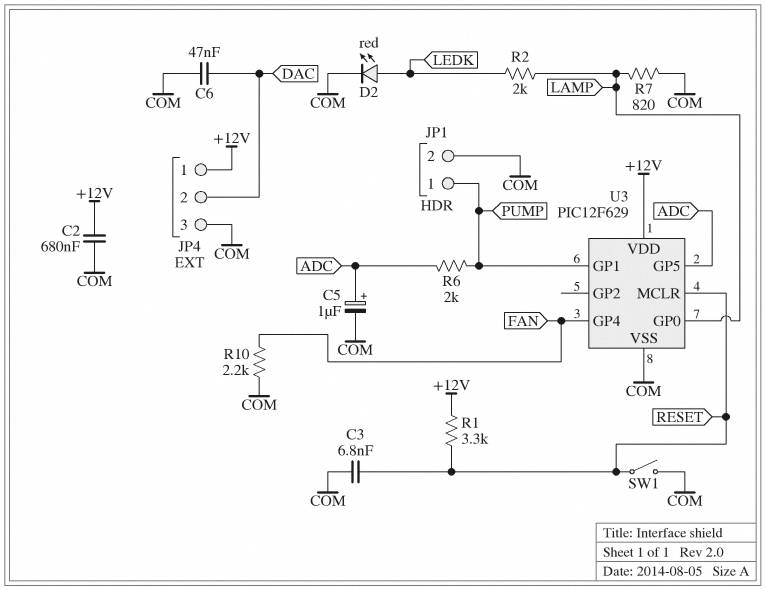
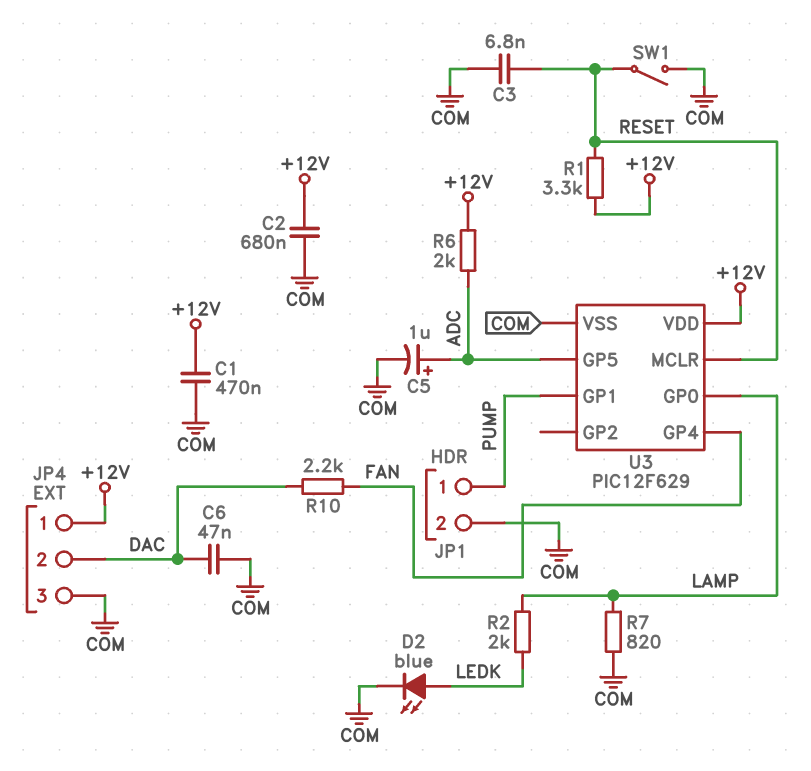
C1: none -> 470nF (+12V, COM)
D2: LED red (A LEDK, K COM) -> LED blue (A LEDK, K COM)
R6: 2k (ADC, PUMP) -> 2k (+12V, ADC)
R10: 2.2k (COM, FAN) -> 2.2k (DAC, FAN)

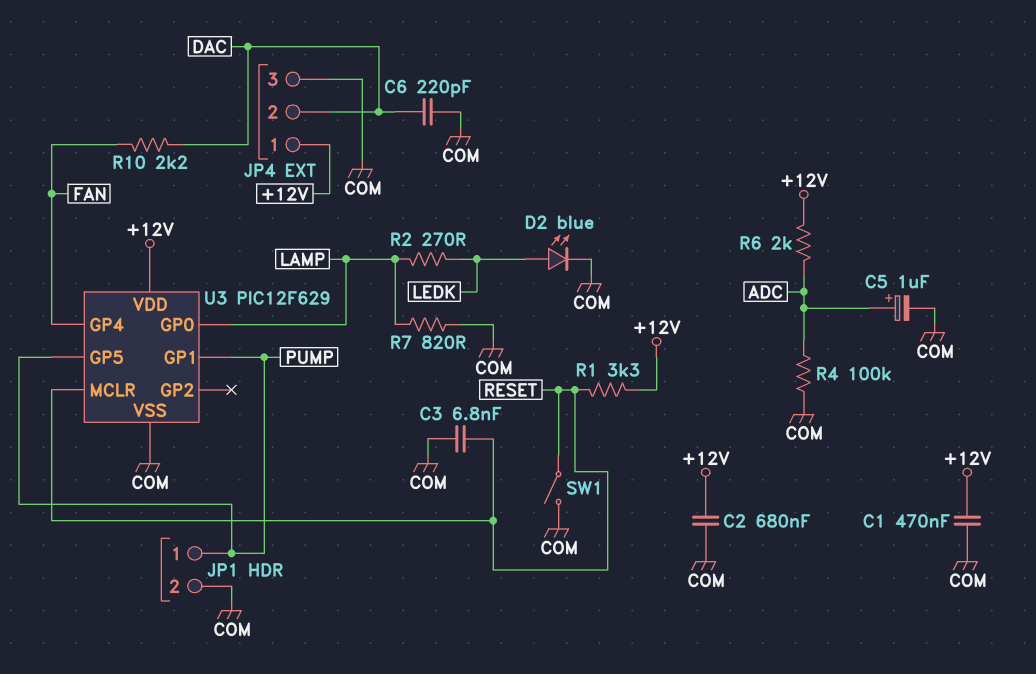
C6: 47nF (COM, DAC) -> 220pF (COM, DAC)
R2: 2k (LAMP, LEDK) -> 270 (LAMP, LEDK)
R4: none -> 100k (ADC, COM)
U3 pin GP5: ADC -> PUMP

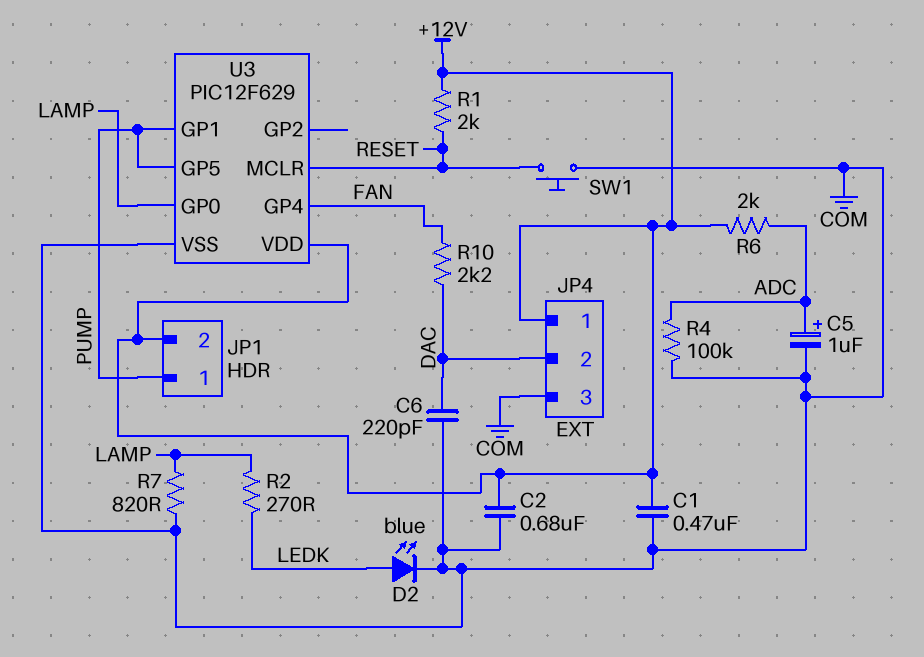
C3: 6.8nF (COM, RESET) -> none
JP1 pin 2: COM -> +12V
R1: 3.3k (+12V, RESET) -> 2k (+12V, RESET)
SW1: switch (COM, RESET) -> button (COM, RESET)

